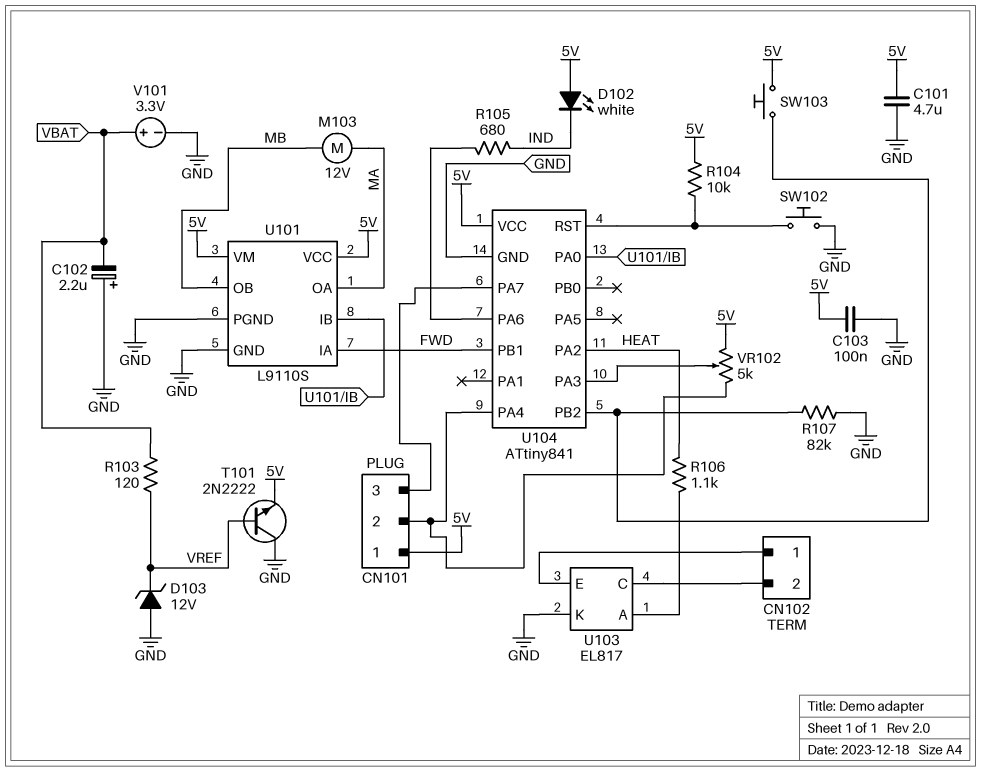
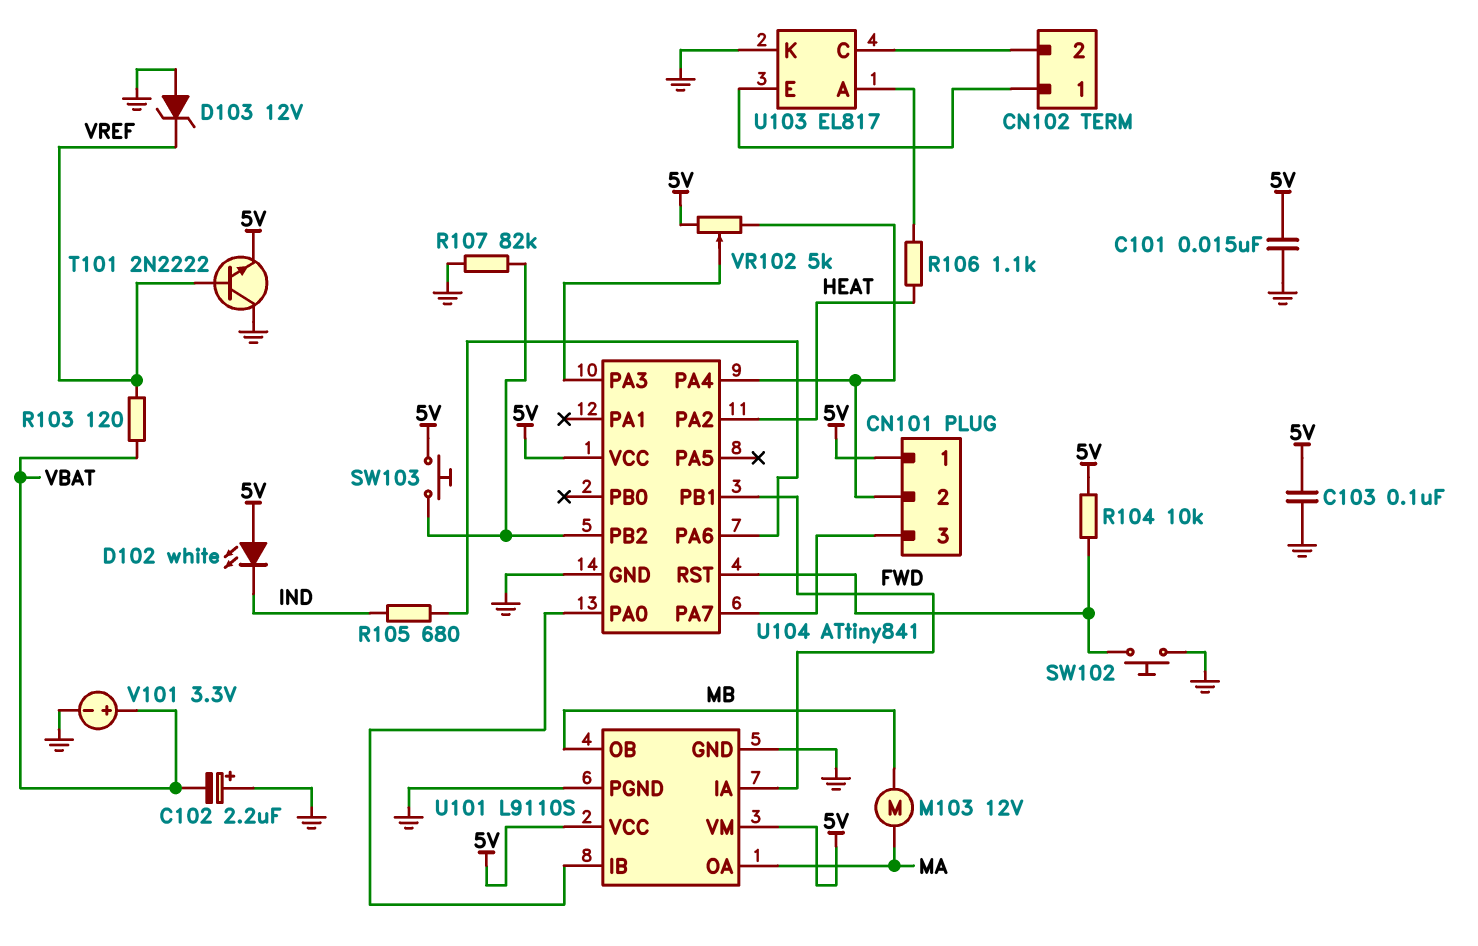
C101: 4.7uF (5V, GND) -> 15nF (5V, GND)

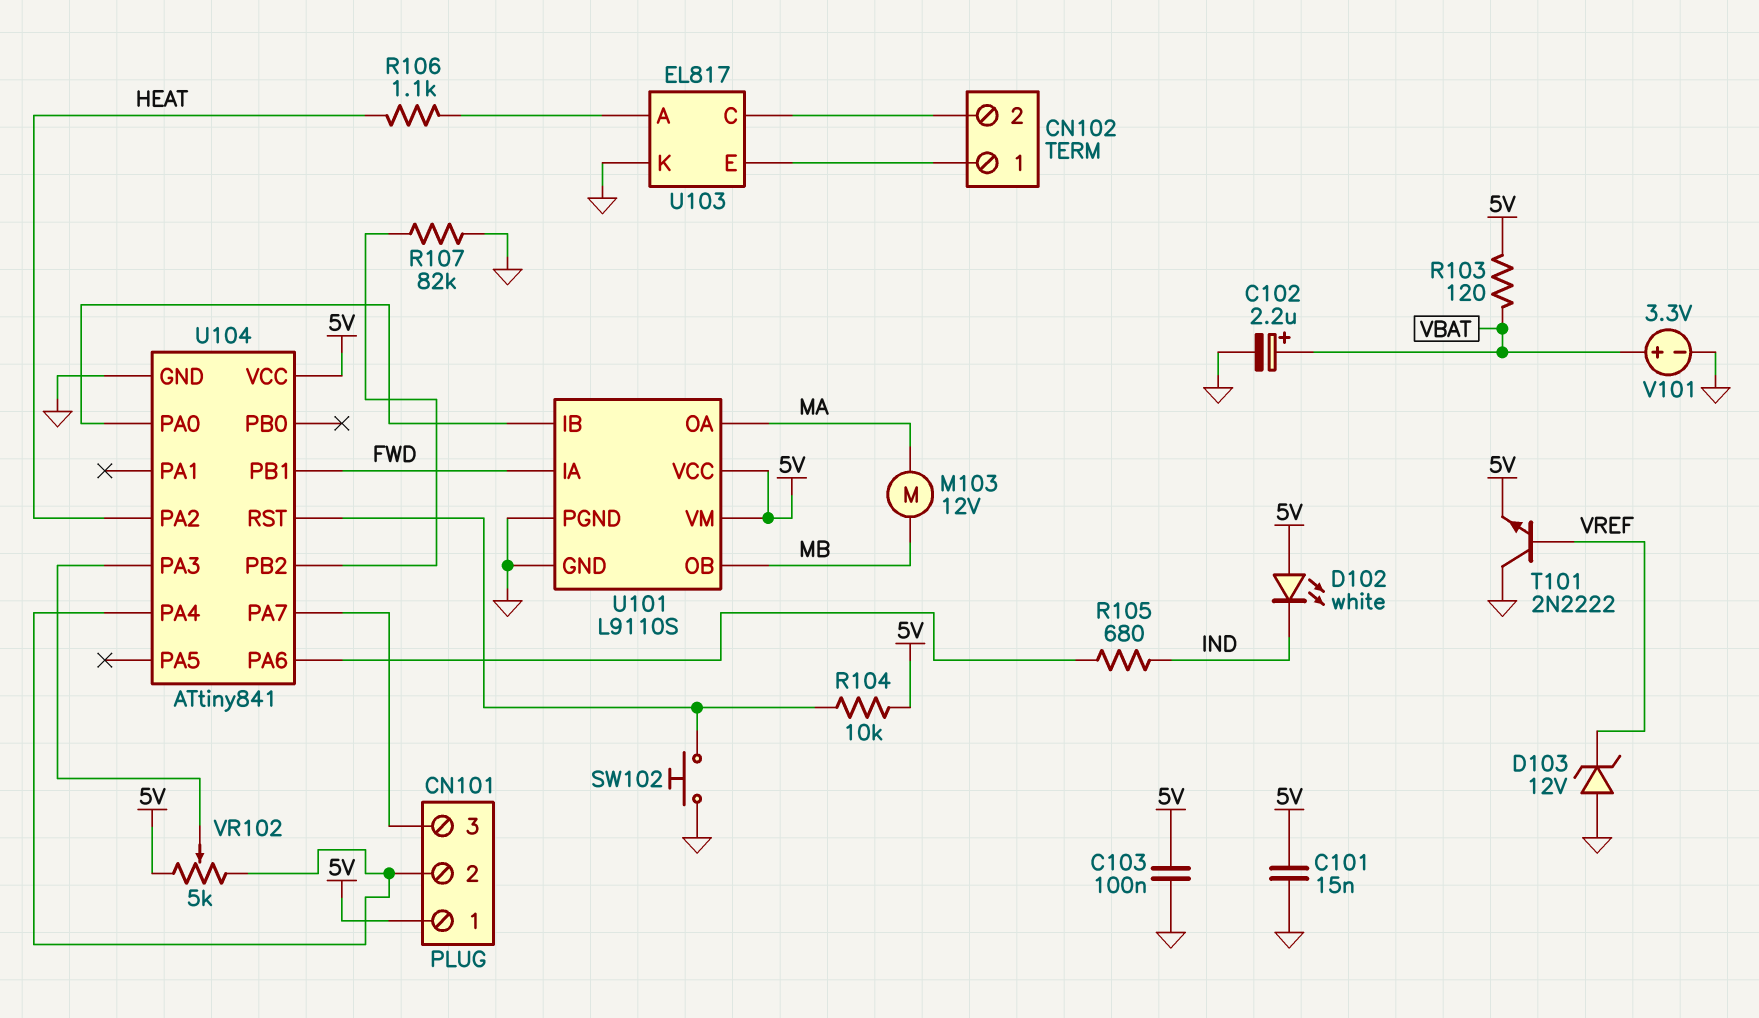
C102: 2.2uF (plus GND, minus VBAT) -> 2.2uF (plus VBAT, minus GND)
R103: 120 (VBAT, VREF) -> 120 (5V, VBAT)
SW103: button (5V, U104/PB2) -> none

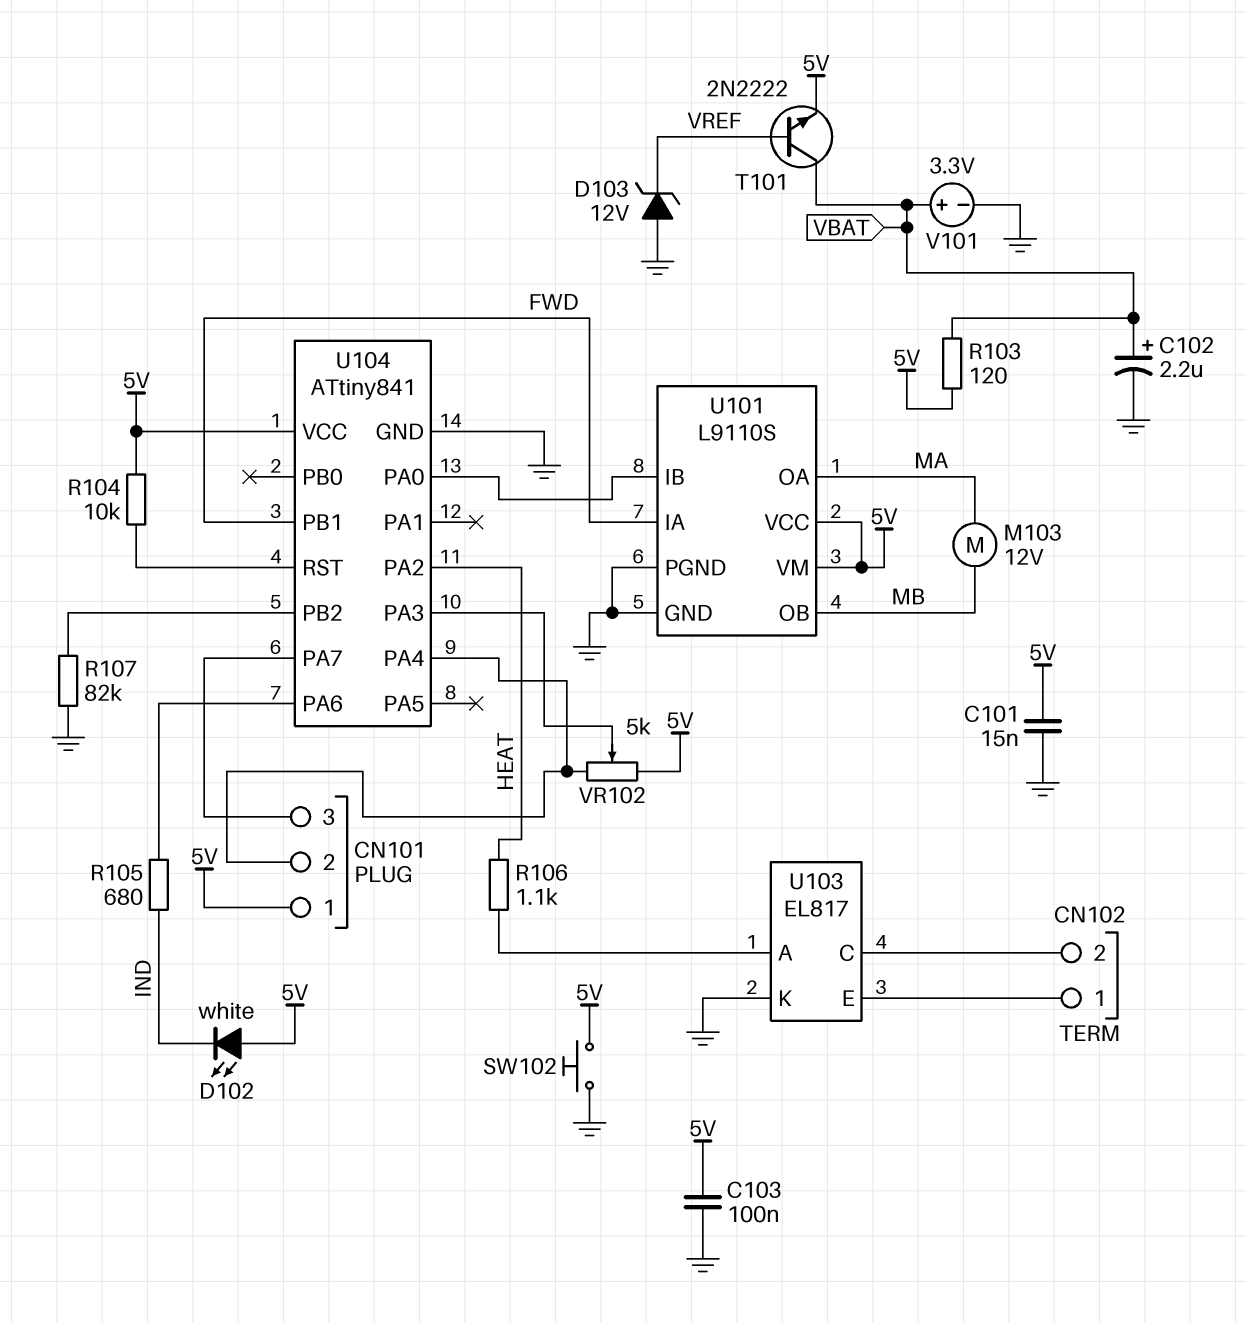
SW102: button (GND, U104/RST) -> button (5V, GND)
T101: NPN 2N2222 (B VREF, C GND, E 5V) -> NPN 2N2222 (B VREF, C VBAT, E 5V)

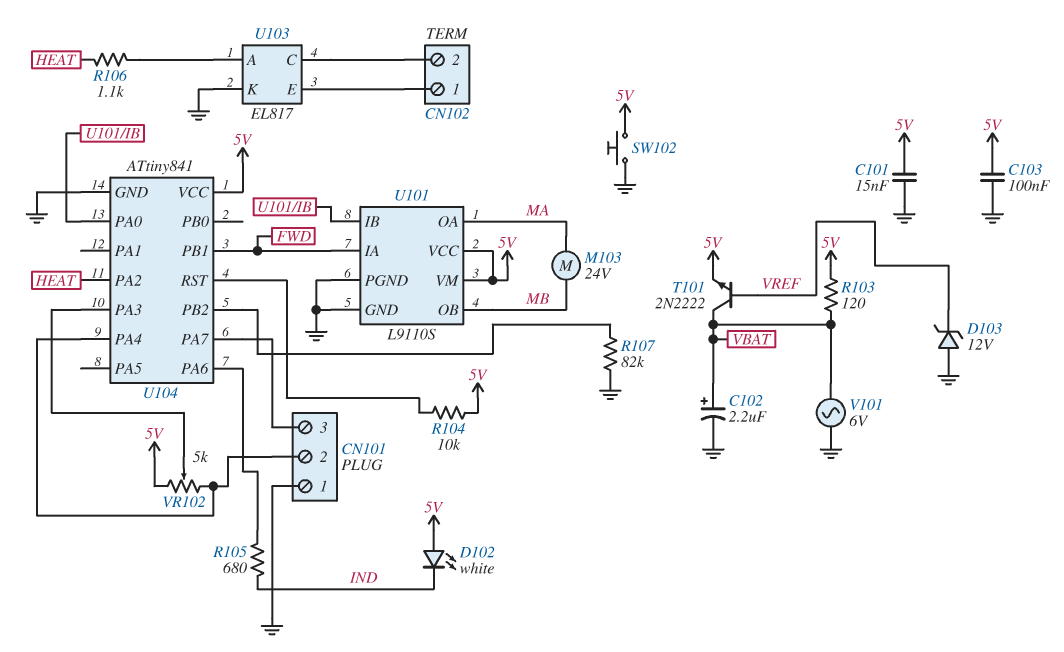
CN101 pin 1: 5V -> GND
M103: motor 12V (MA, MB) -> motor 24V (MA, MB)
V101: 3.3V (plus VBAT, minus GND) -> AC 6V (GND, VBAT)

